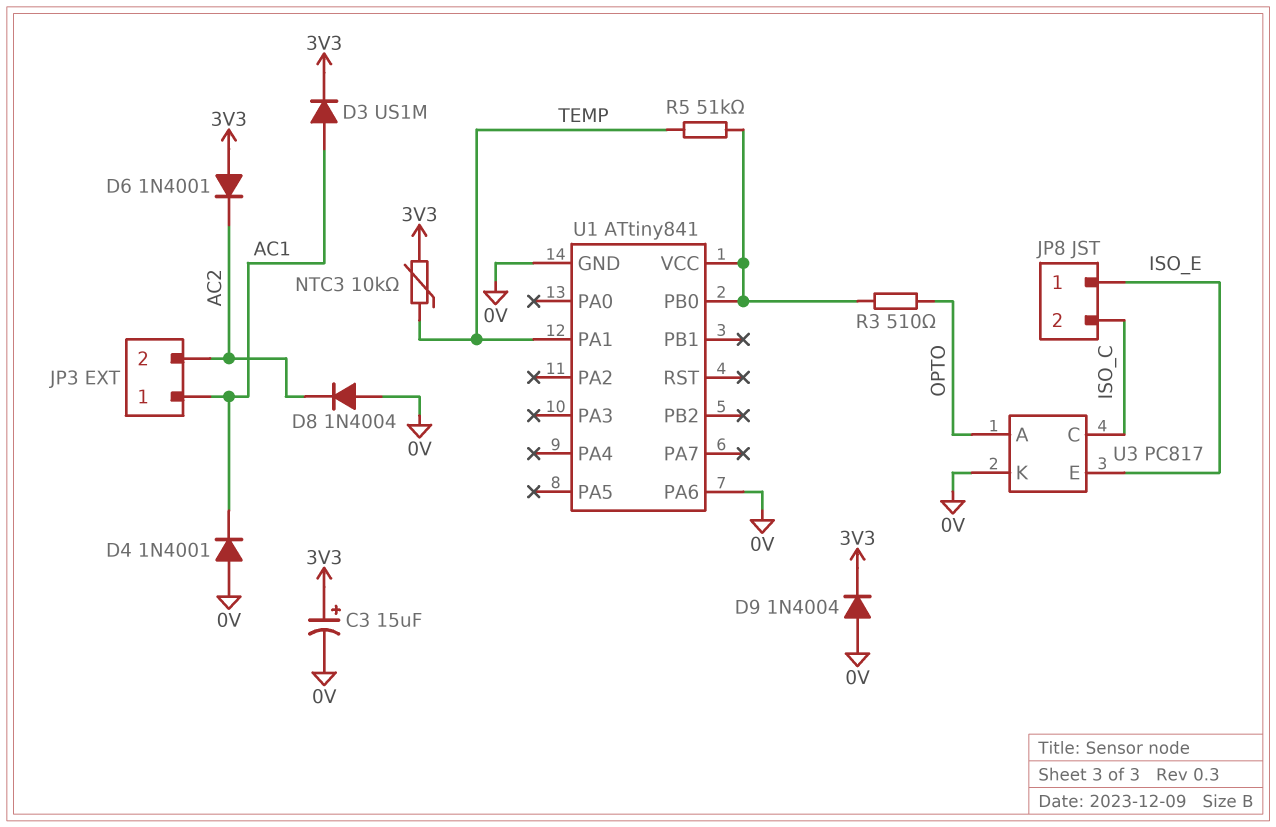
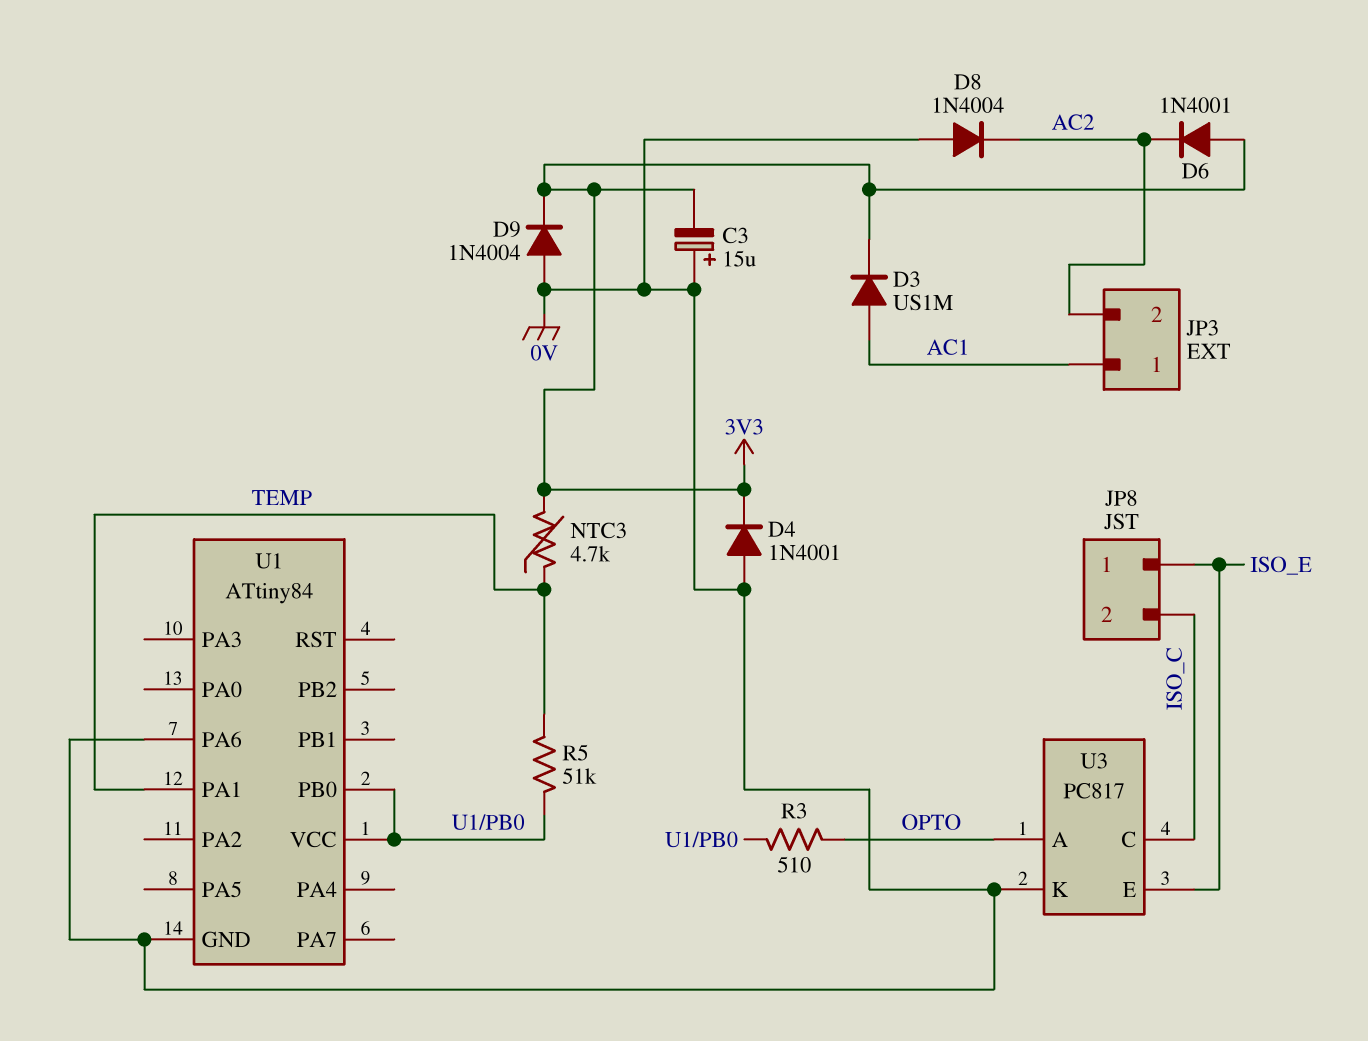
C3: 15uF (plus 3V3, minus 0V) -> 15uF (plus 0V, minus 3V3)
D4: diode 1N4001 (A 0V, K AC1) -> diode 1N4001 (A 0V, K 3V3)
NTC3: 10k (3V3, TEMP) -> 4.7k (3V3, TEMP)
U1: ATtiny841 -> ATtiny84

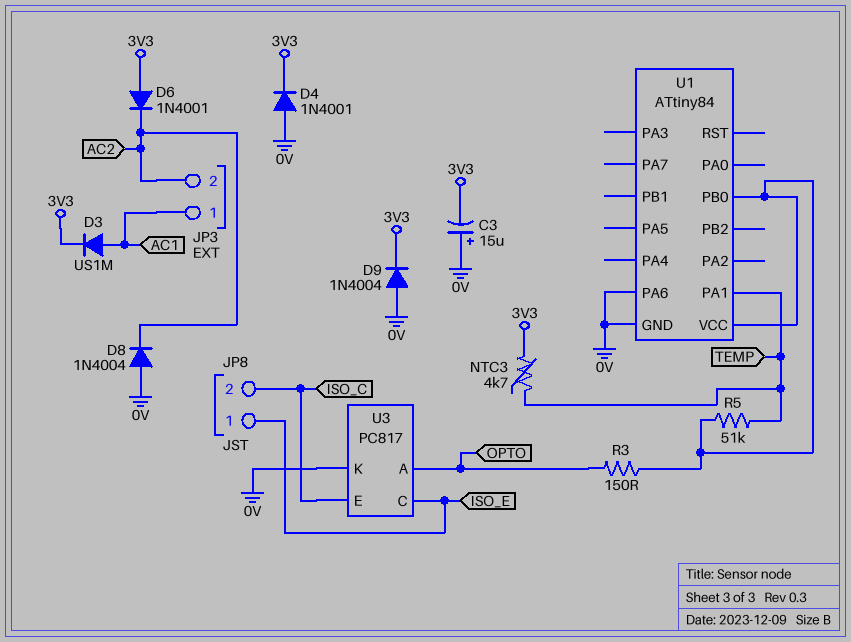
R3: 510 (OPTO, U1/PB0) -> 150 (OPTO, U1/PB0)
U3 pin C: ISO_C -> ISO_E
U3 pin E: ISO_E -> ISO_C

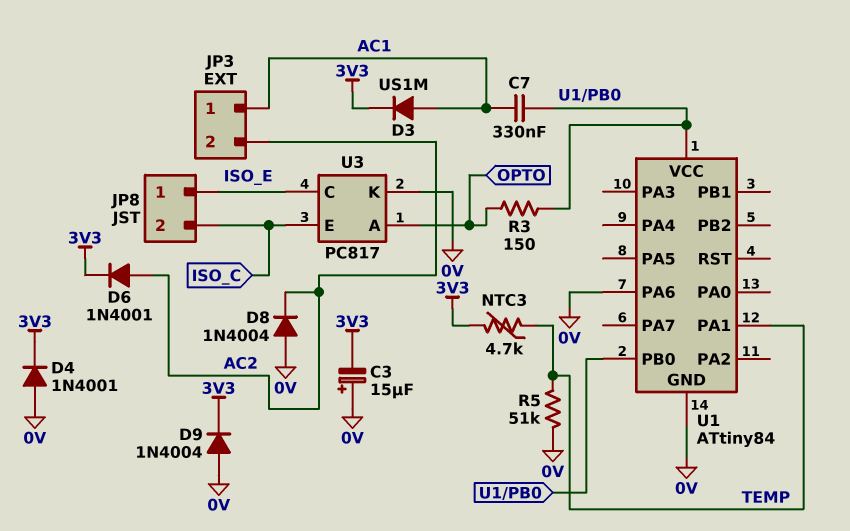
C7: none -> 330nF (AC1, U1/PB0)
D6: diode 1N4001 (A 3V3, K AC2) -> diode 1N4001 (A AC2, K 3V3)
R5: 51k (TEMP, U1/PB0) -> 51k (0V, TEMP)

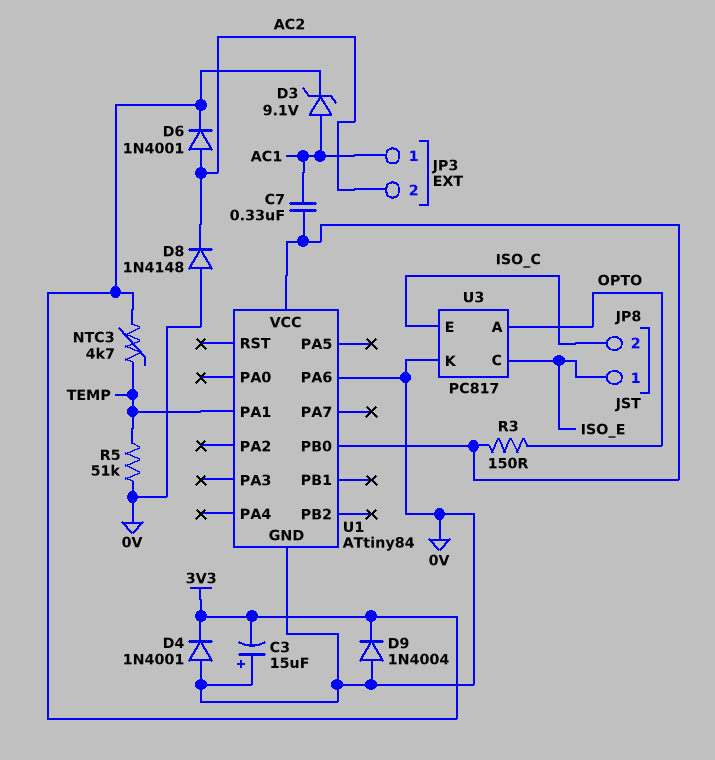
D3: diode US1M (A AC1, K 3V3) -> zener 9.1V (A AC1, K 3V3)
D8: diode 1N4004 (A 0V, K AC2) -> diode 1N4148 (A 0V, K AC2)

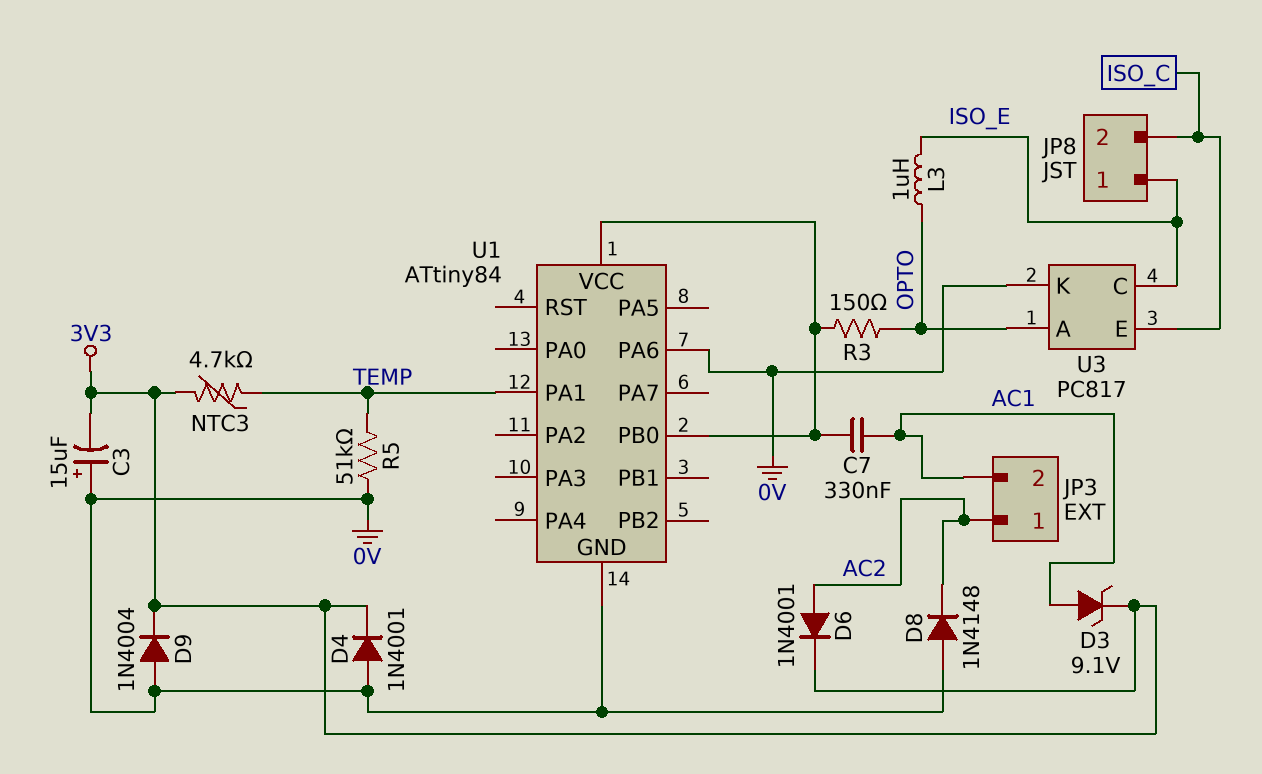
JP3 pin 1: AC1 -> AC2
JP3 pin 2: AC2 -> AC1
L3: none -> 1uH (ISO_E, OPTO)

